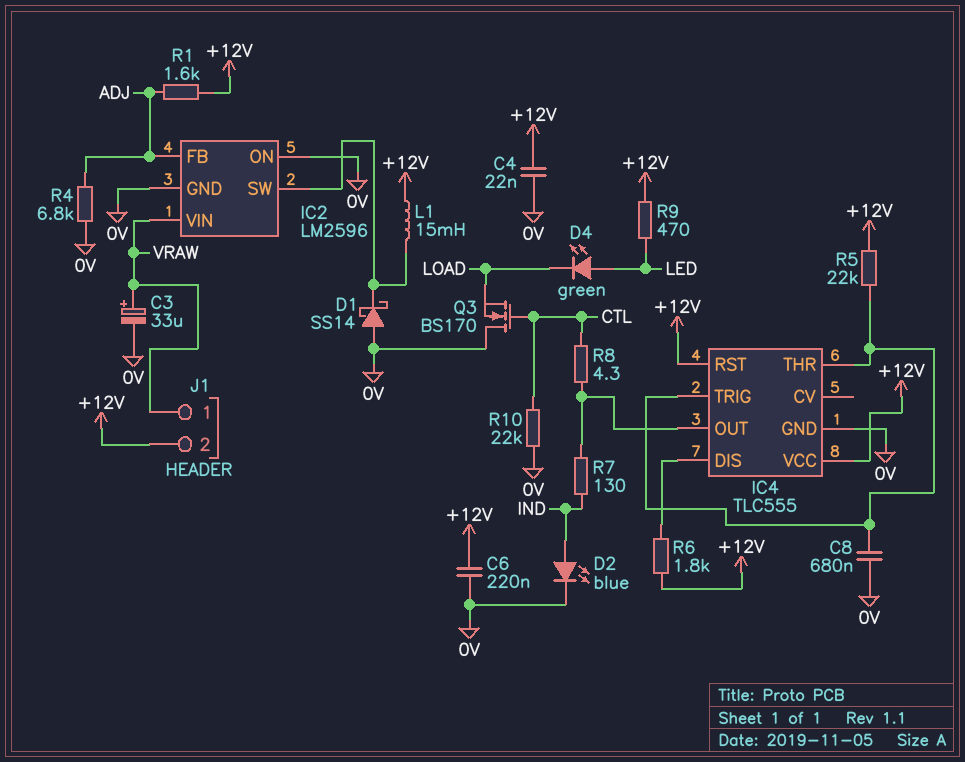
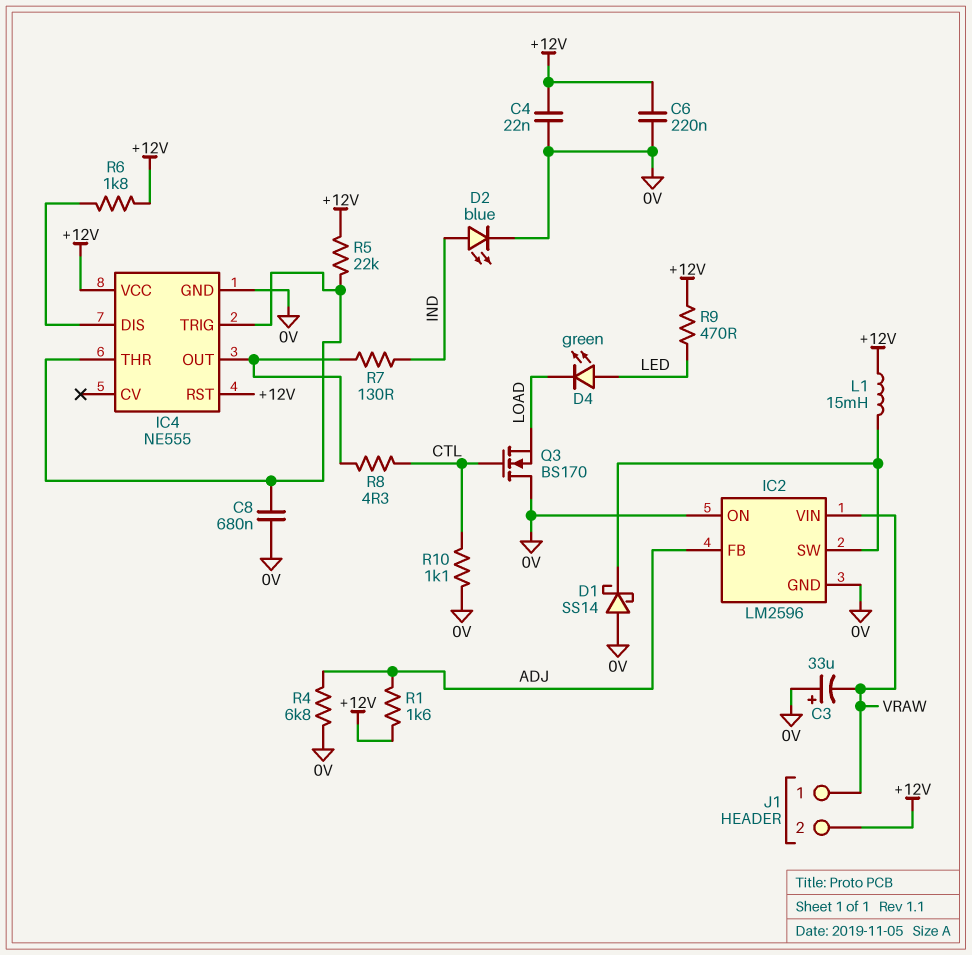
C3: 33uF (plus VRAW, minus 0V) -> 33uF (plus 0V, minus VRAW)
IC4: TLC555 -> NE555
R10: 22k (0V, CTL) -> 1.1k (0V, CTL)

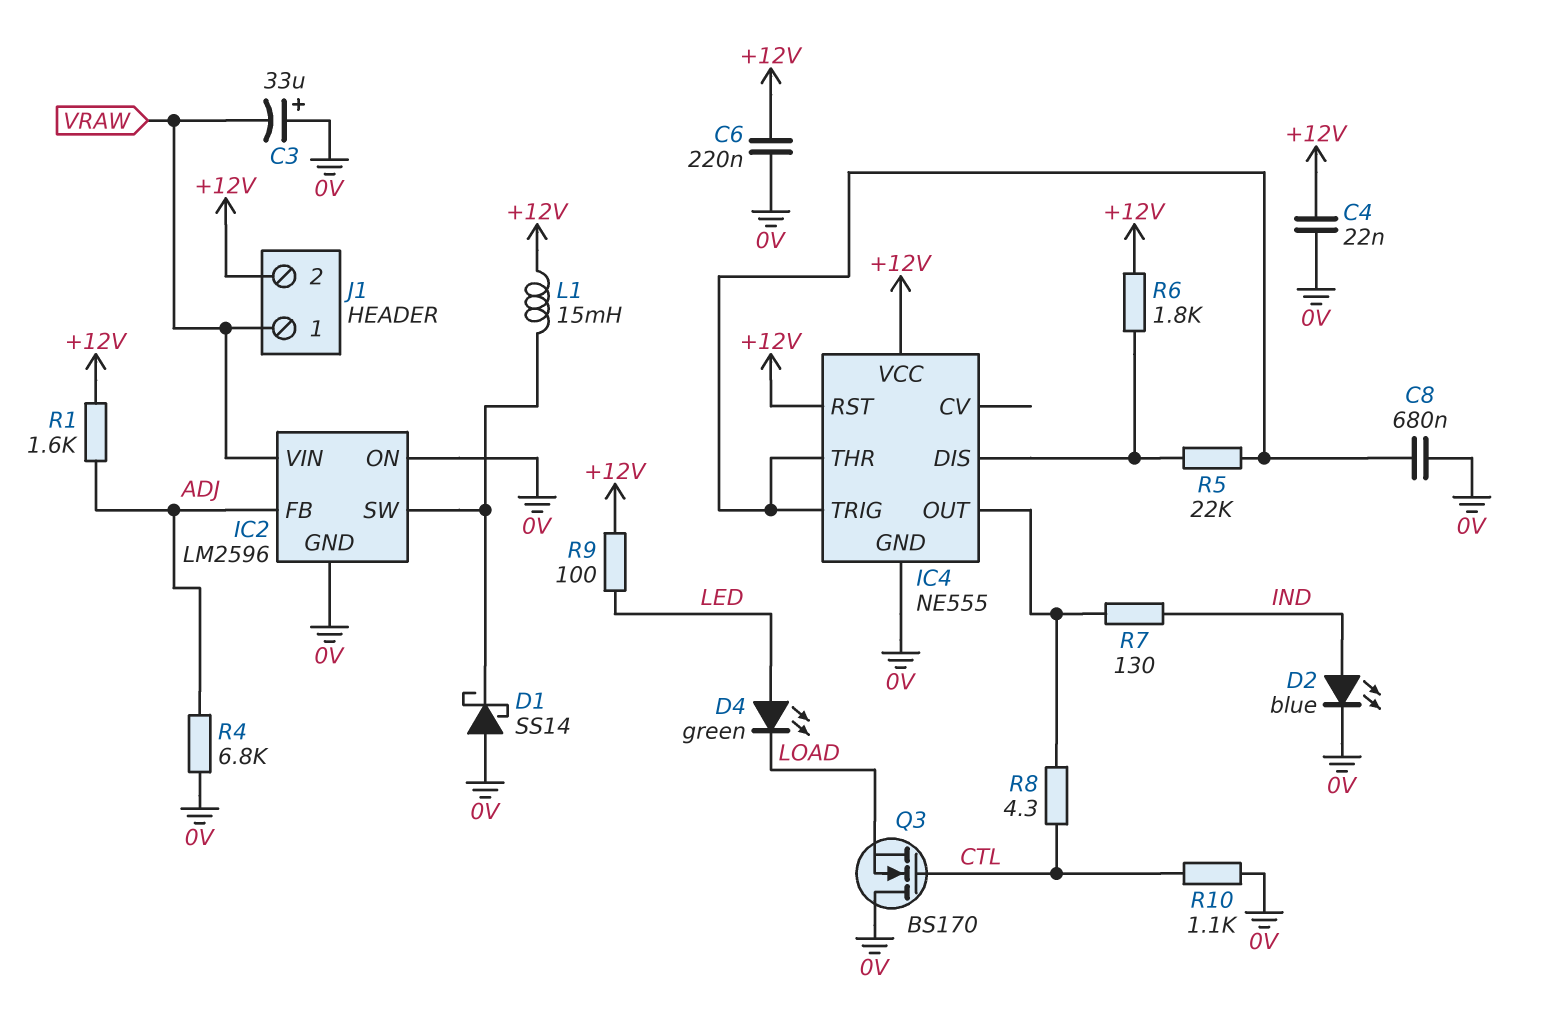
R5: 22k (+12V, IC4/THR) -> 22k (IC4/DIS, IC4/THR)
R9: 470 (+12V, LED) -> 100 (+12V, LED)

